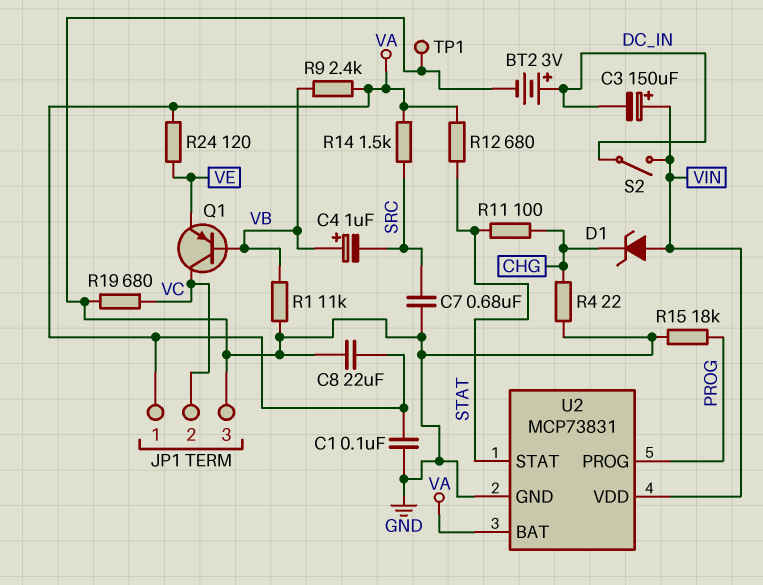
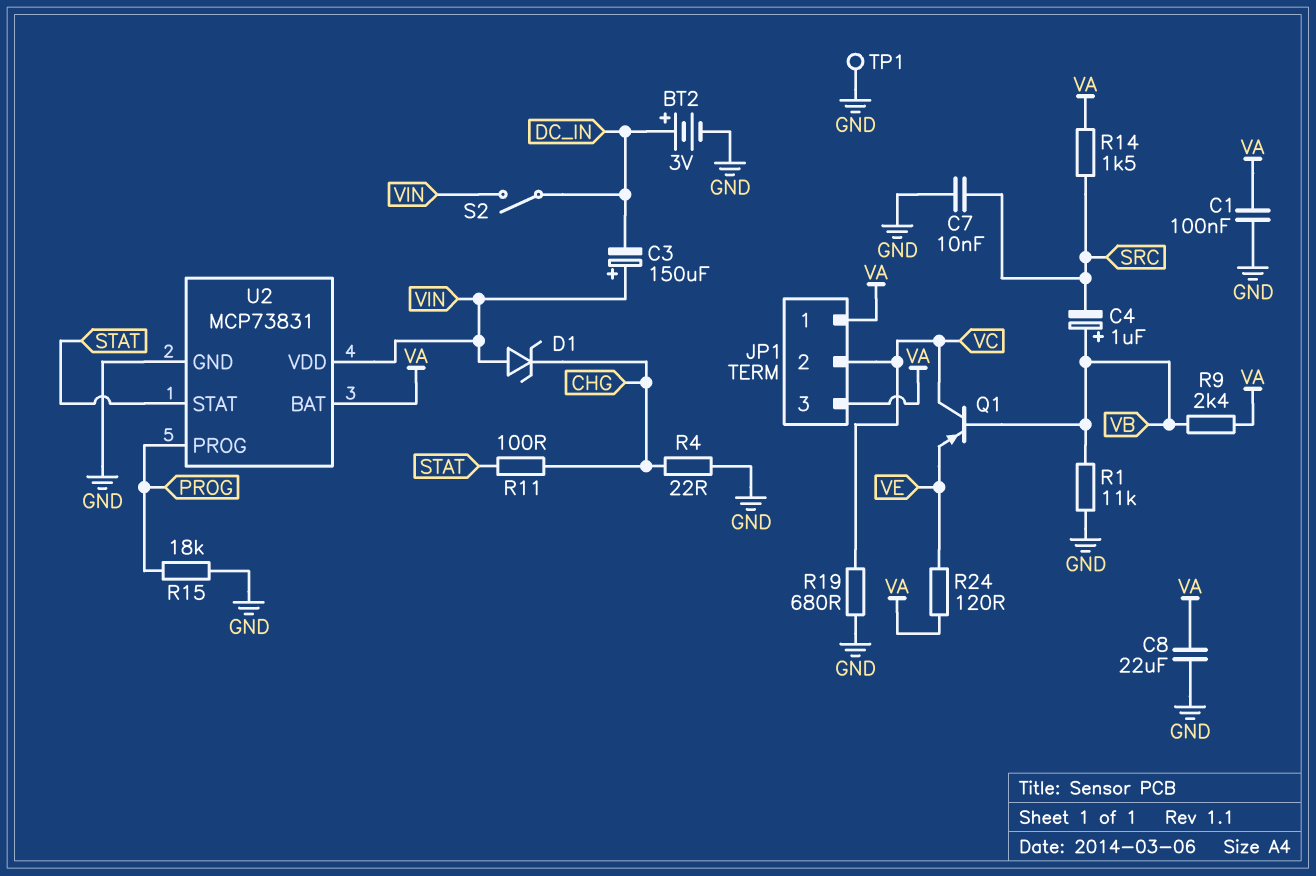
C7: 680nF (GND, SRC) -> 10nF (GND, SRC)
JP1 pin 3: GND -> VA
R12: 680 (STAT, VA) -> none

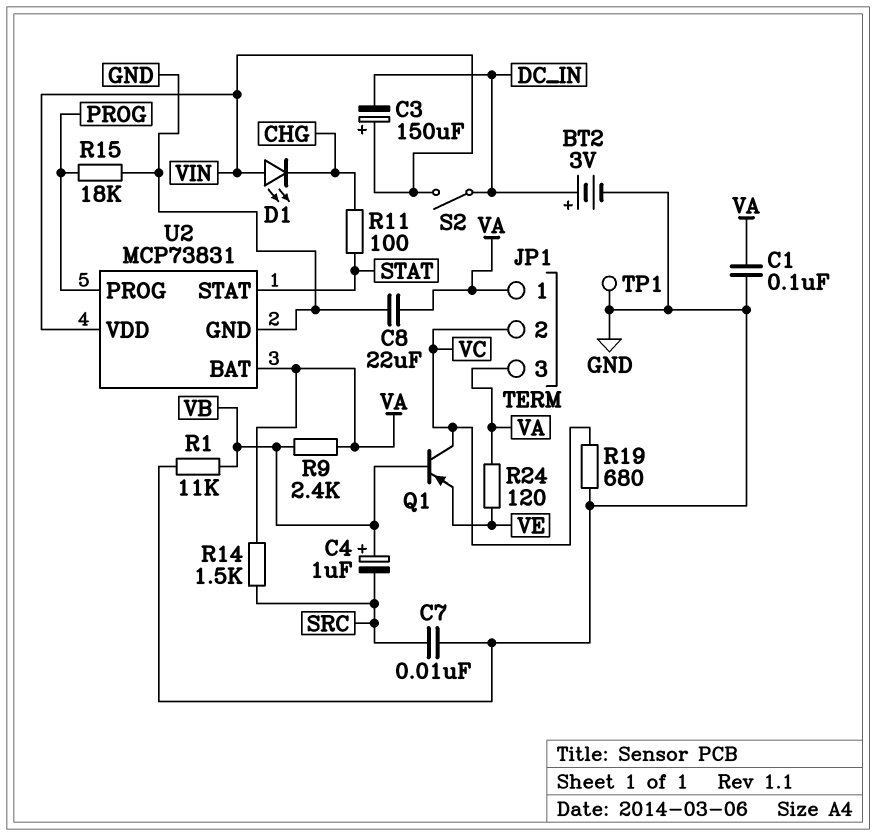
D1: zener (A VIN, K CHG) -> LED (A VIN, K CHG)
R4: 22 (CHG, GND) -> none

